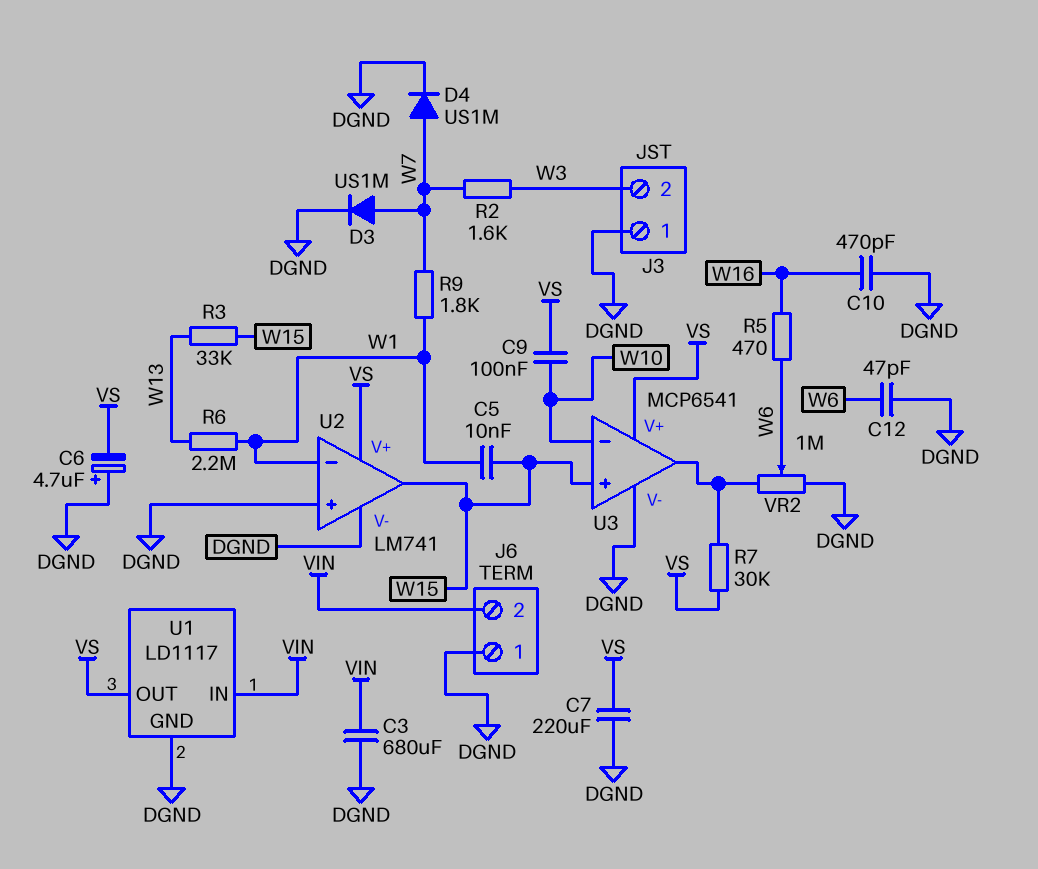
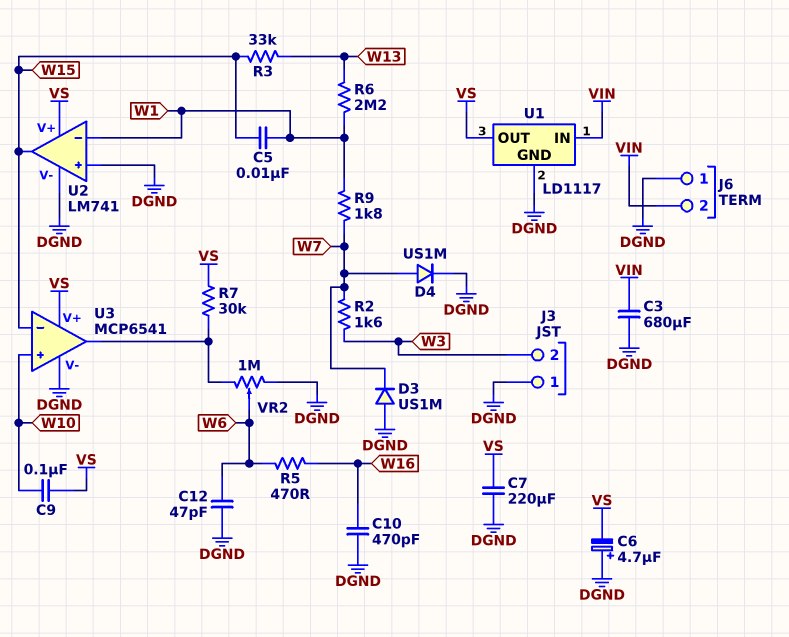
D3: diode US1M (A W7, K DGND) -> diode US1M (A DGND, K W7)
U3 pin in+: W15 -> W10
U3 pin in-: W10 -> W15

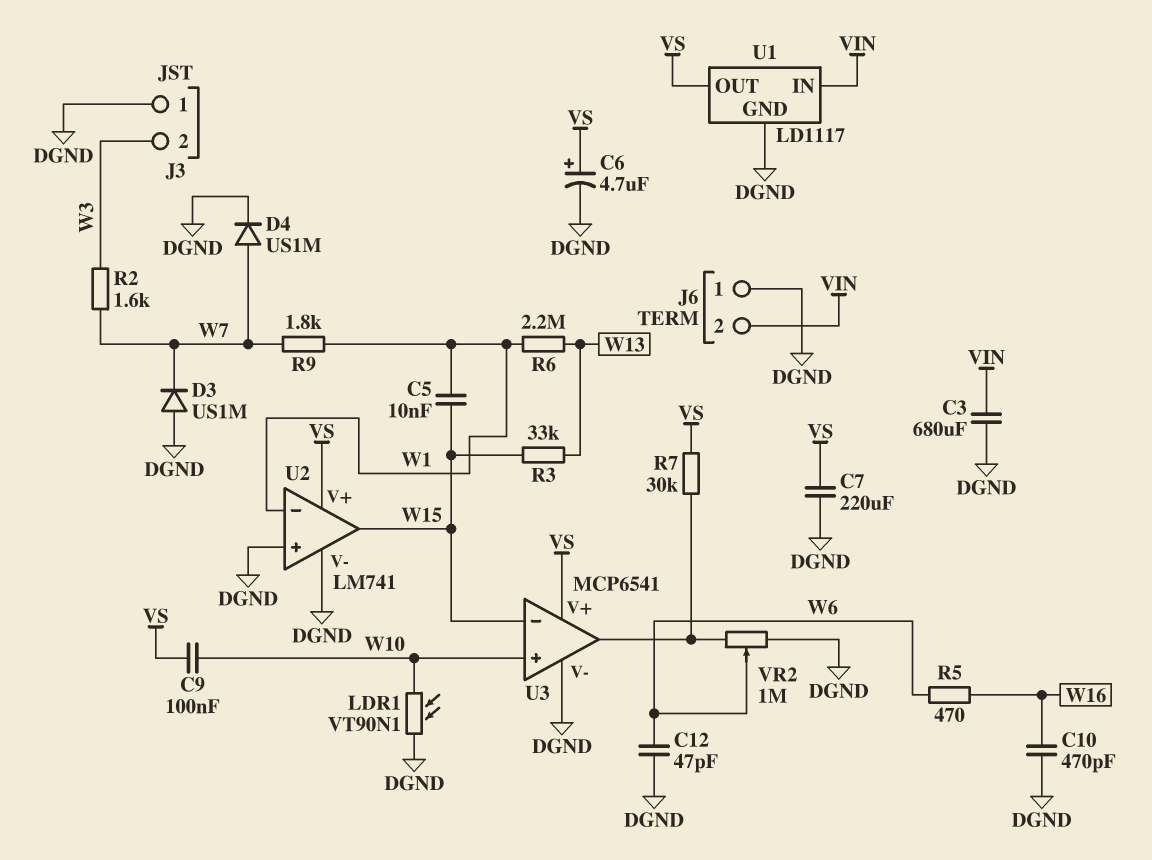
C6: 4.7uF (plus DGND, minus VS) -> 4.7uF (plus VS, minus DGND)
LDR1: none -> VT90N1 (DGND, W10)

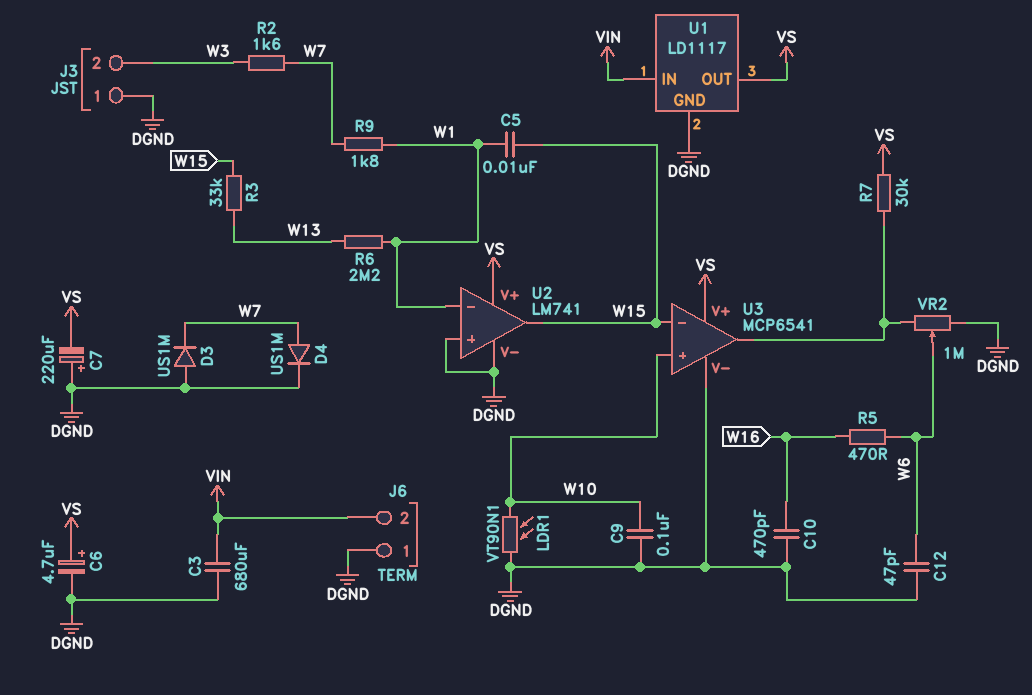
C7: 220uF (DGND, VS) -> 220uF (plus DGND, minus VS)
C9: 100nF (VS, W10) -> 100nF (DGND, W10)

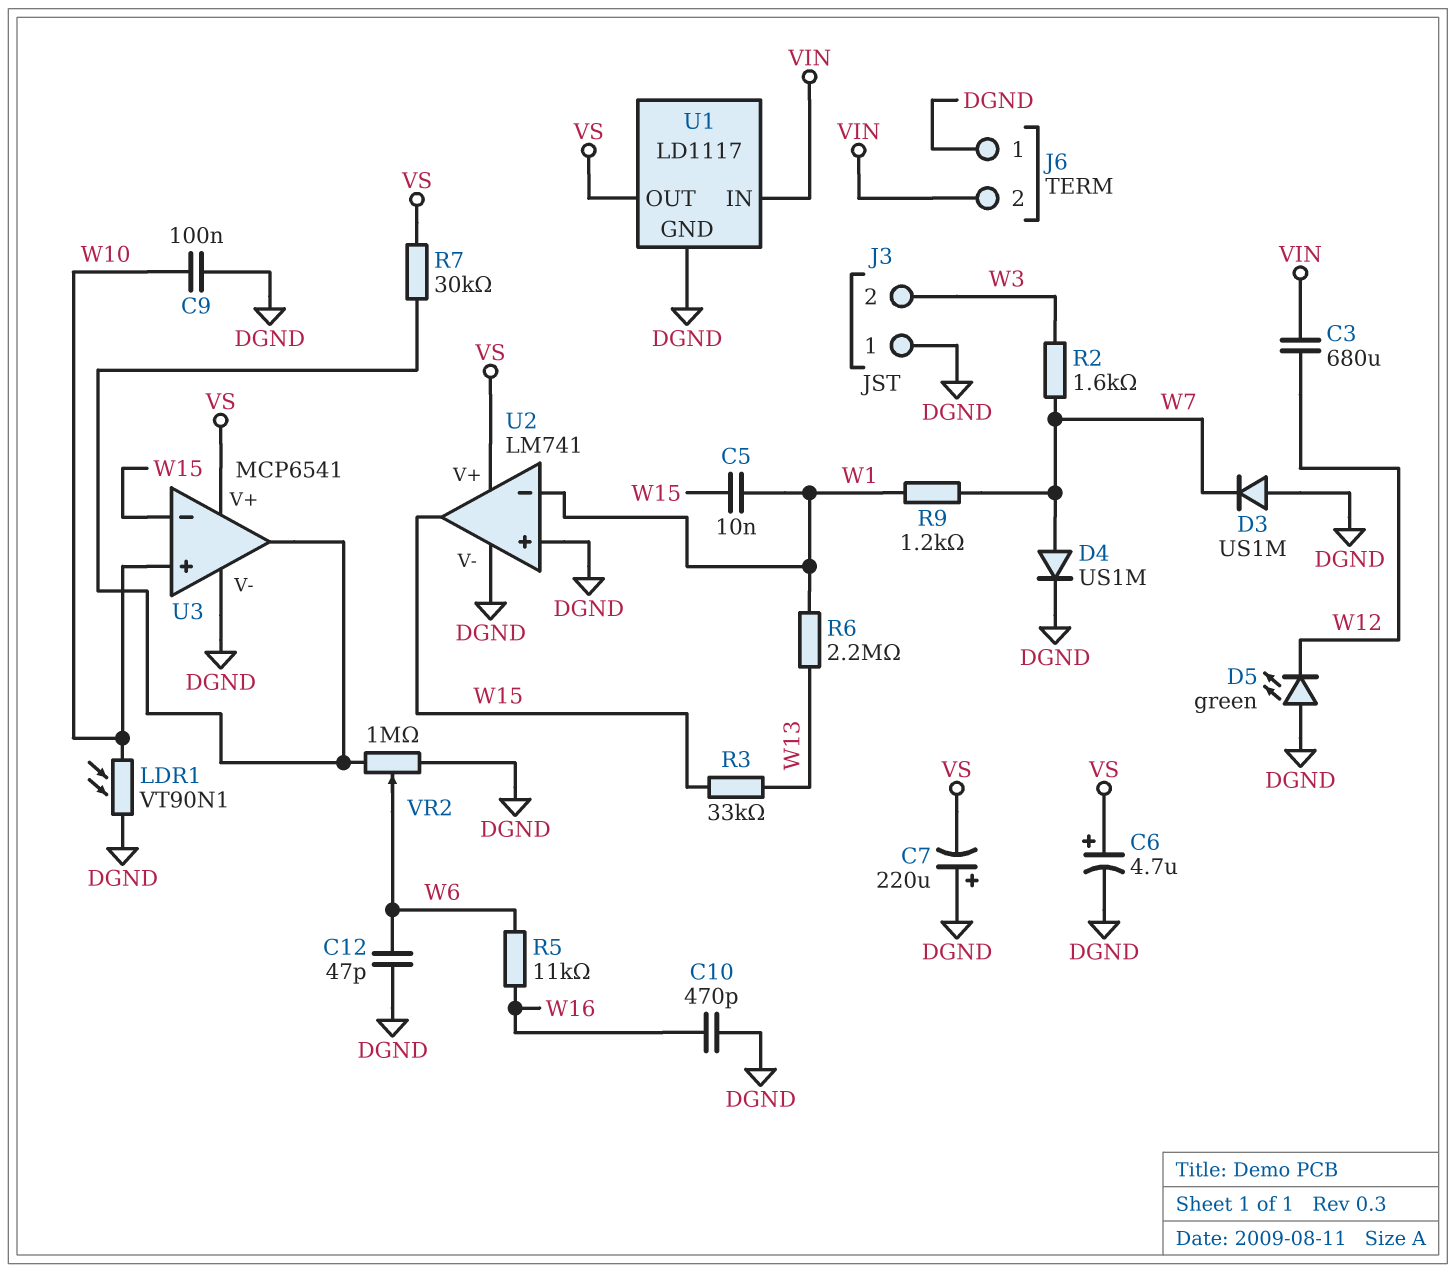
C3: 680uF (DGND, VIN) -> 680uF (VIN, W12)
D5: none -> LED green (A DGND, K W12)
R5: 470 (W6, W16) -> 11k (W6, W16)
R9: 1.8k (W1, W7) -> 1.2k (W1, W7)

